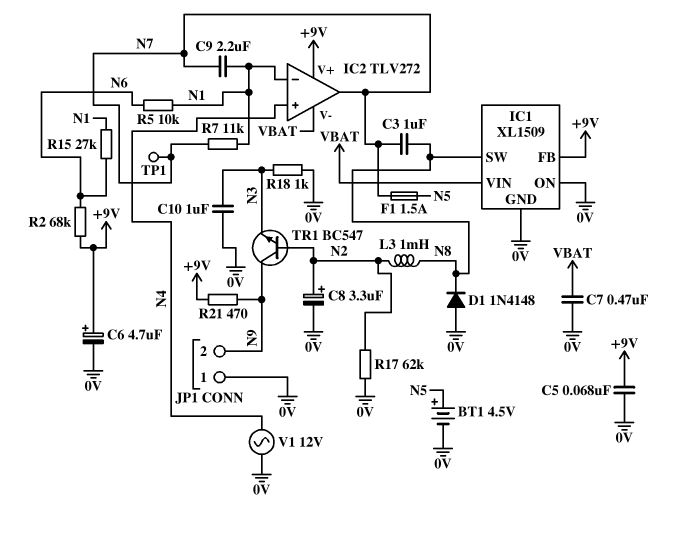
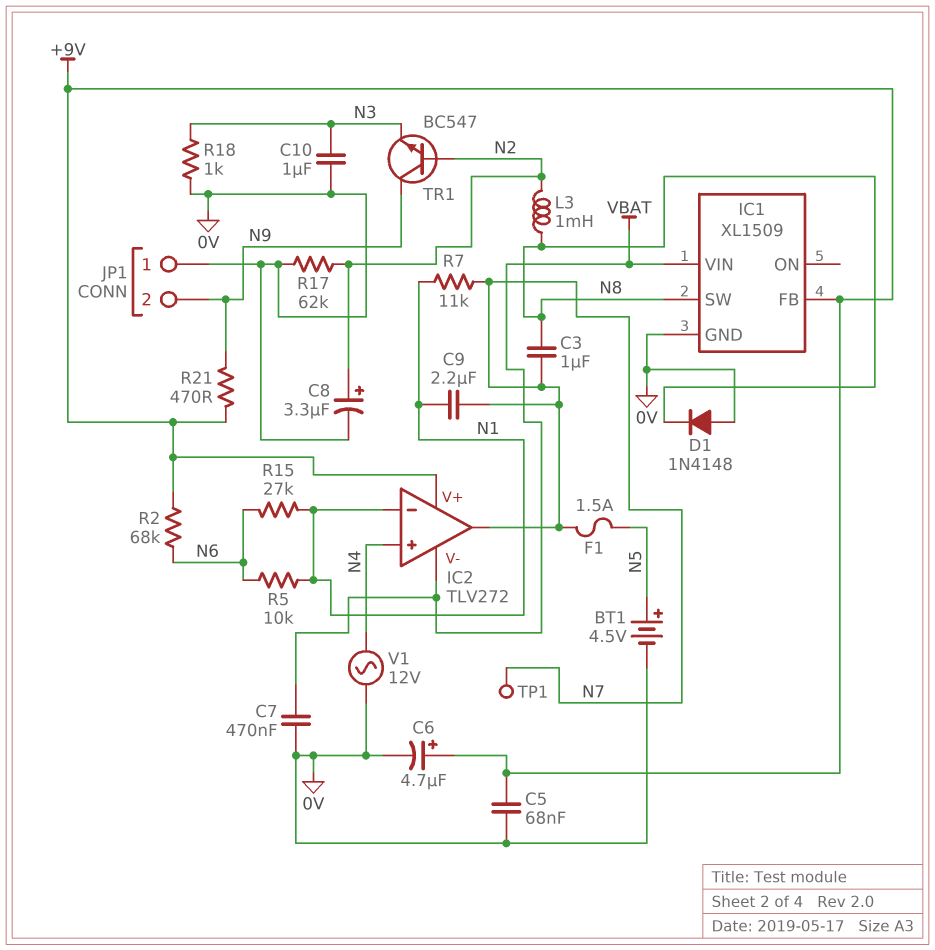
IC1 pin ON: 0V -> none

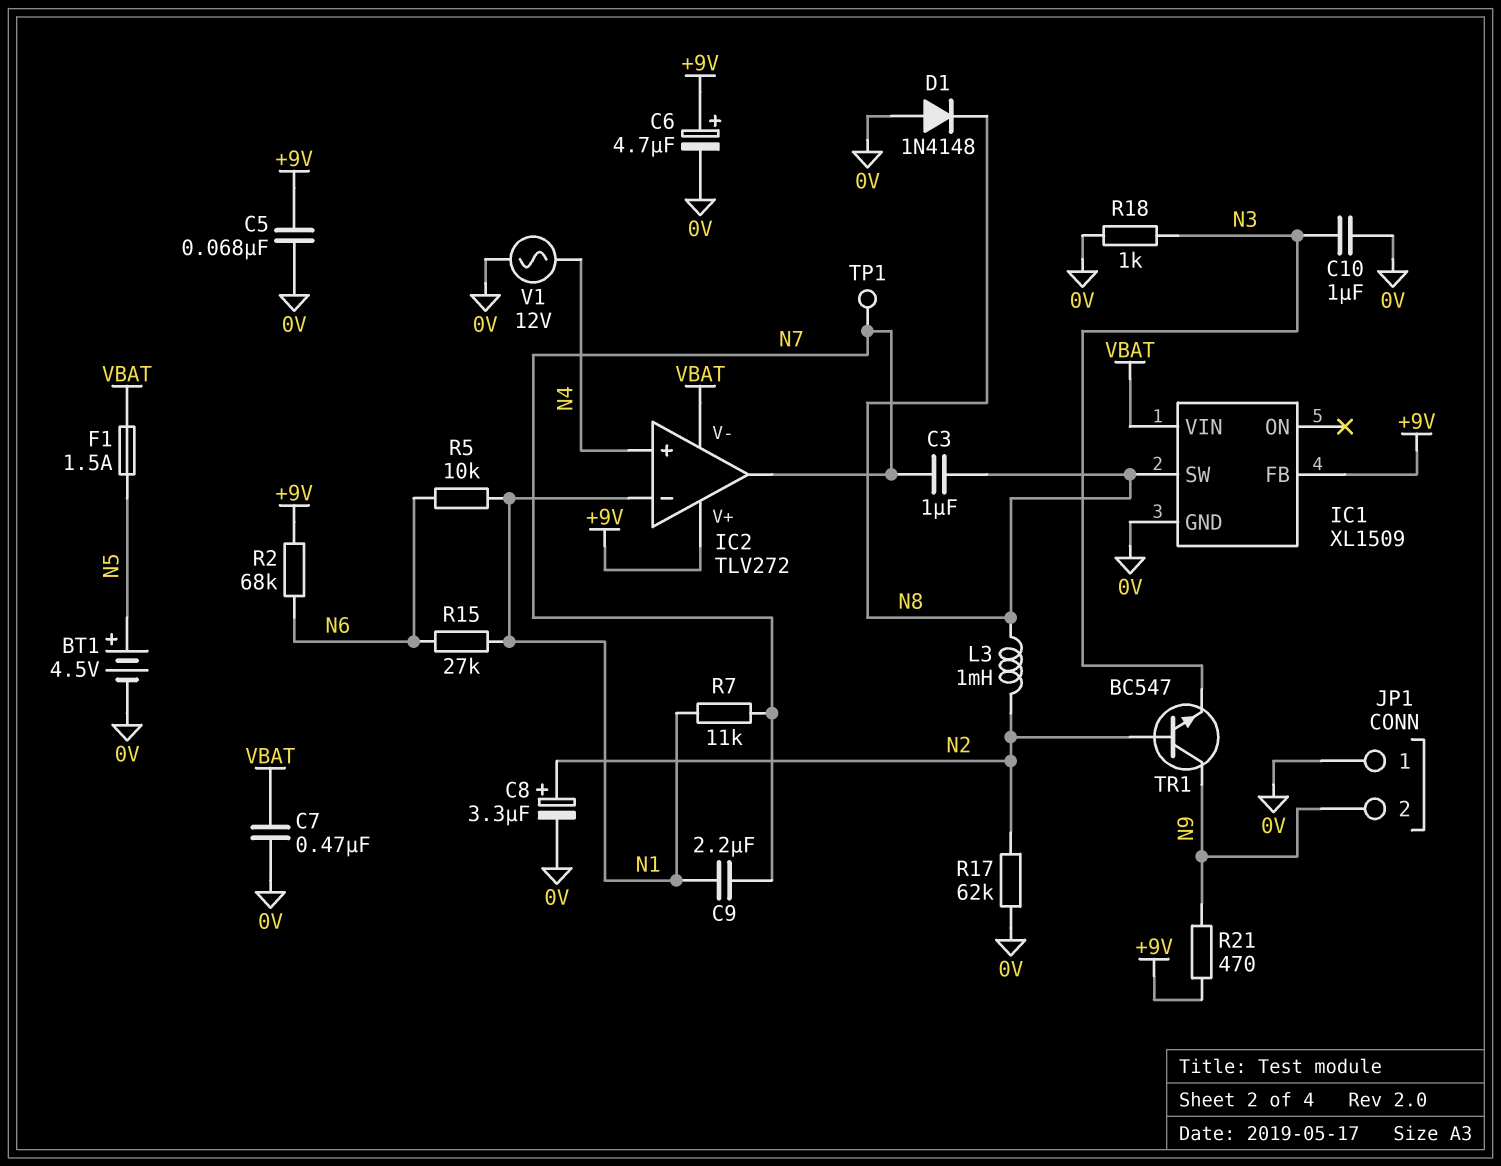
F1: 1.5A (N5, N7) -> 1.5A (N5, VBAT)

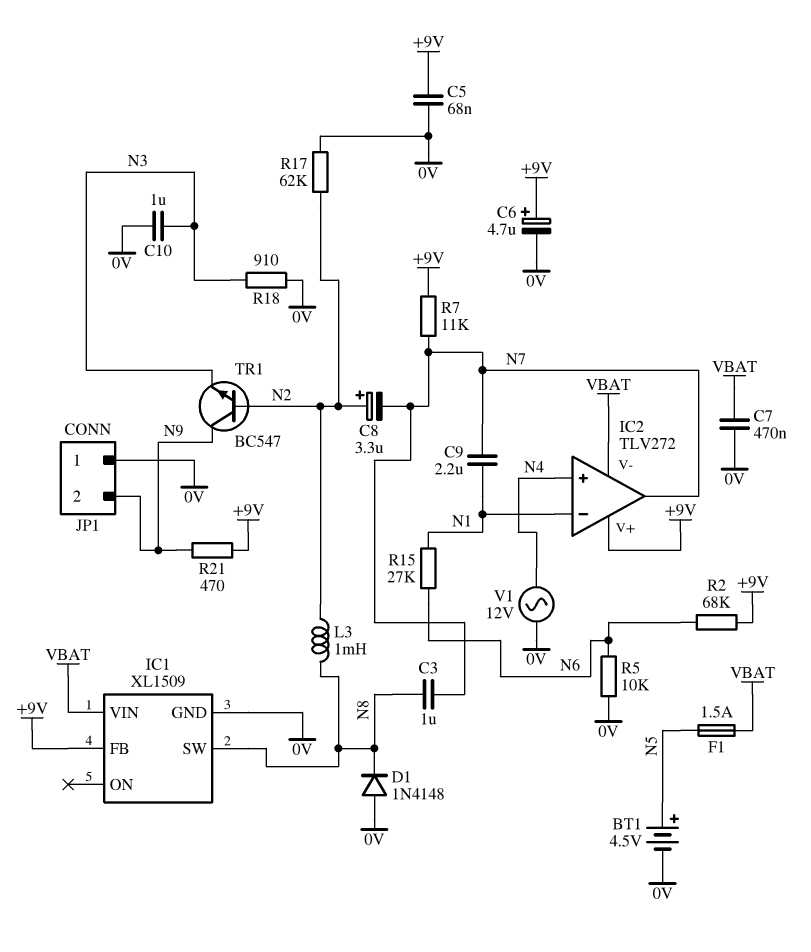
C8: 3.3uF (plus N2, minus 0V) -> 3.3uF (plus N2, minus N7)
R5: 10k (N1, N6) -> 10k (0V, N6)
R7: 11k (N1, N7) -> 11k (+9V, N7)
R18: 1k (0V, N3) -> 910 (0V, N3)
TP1: test point (N7) -> none

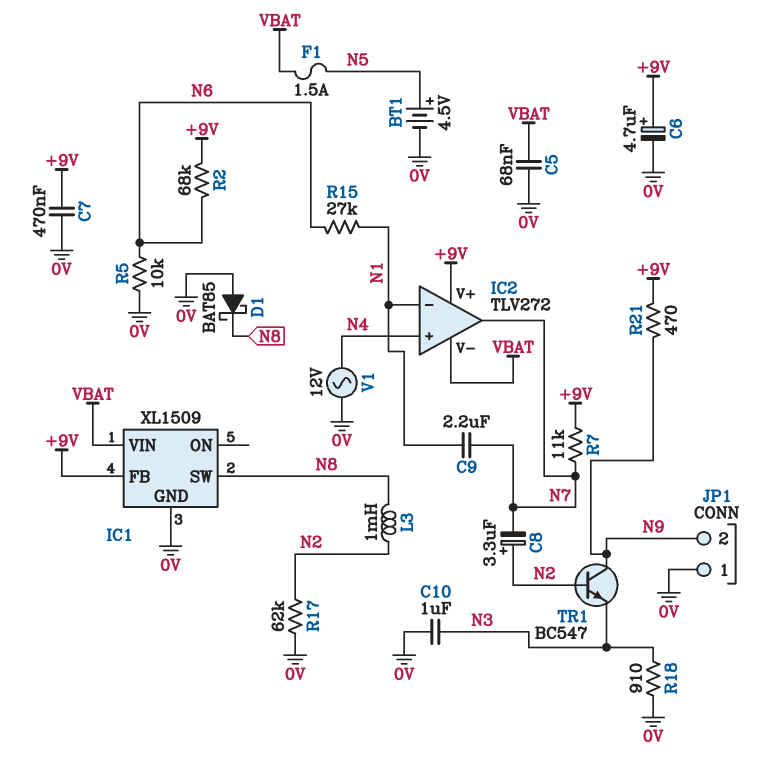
C3: 1uF (N7, N8) -> none
C5: 68nF (+9V, 0V) -> 68nF (0V, VBAT)
C7: 470nF (0V, VBAT) -> 470nF (+9V, 0V)
D1: diode 1N4148 (A 0V, K N8) -> schottky BAT85 (A 0V, K N8)

